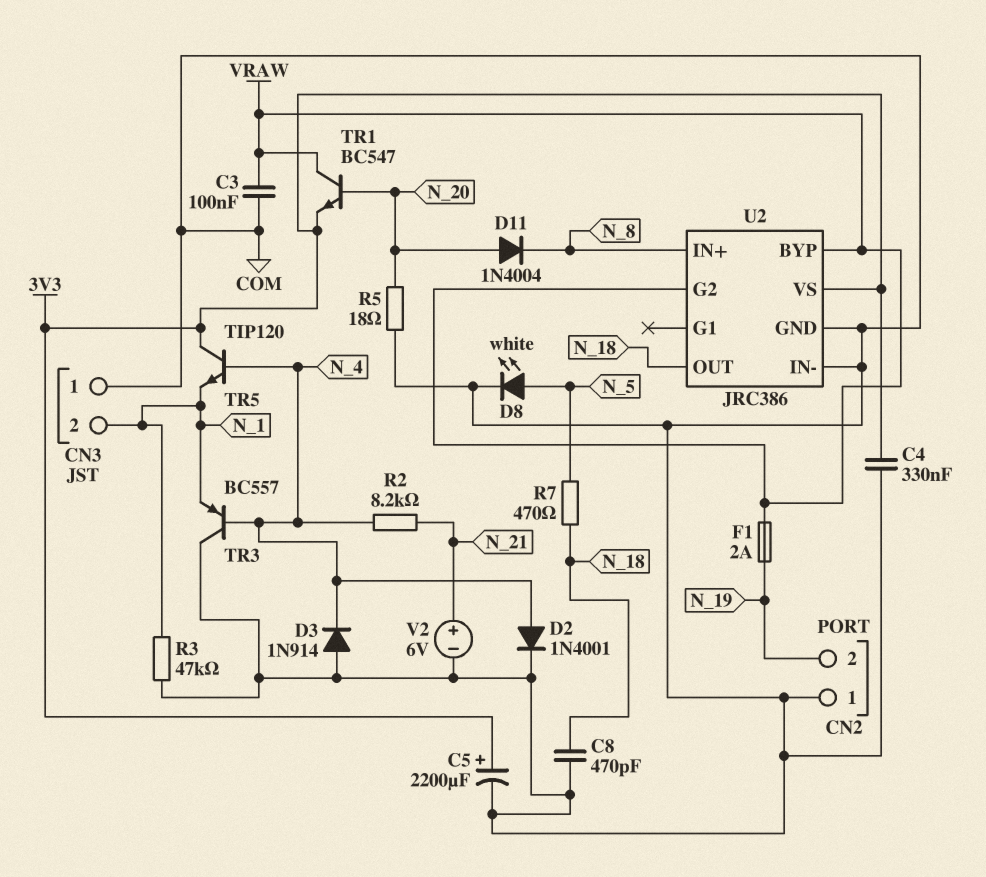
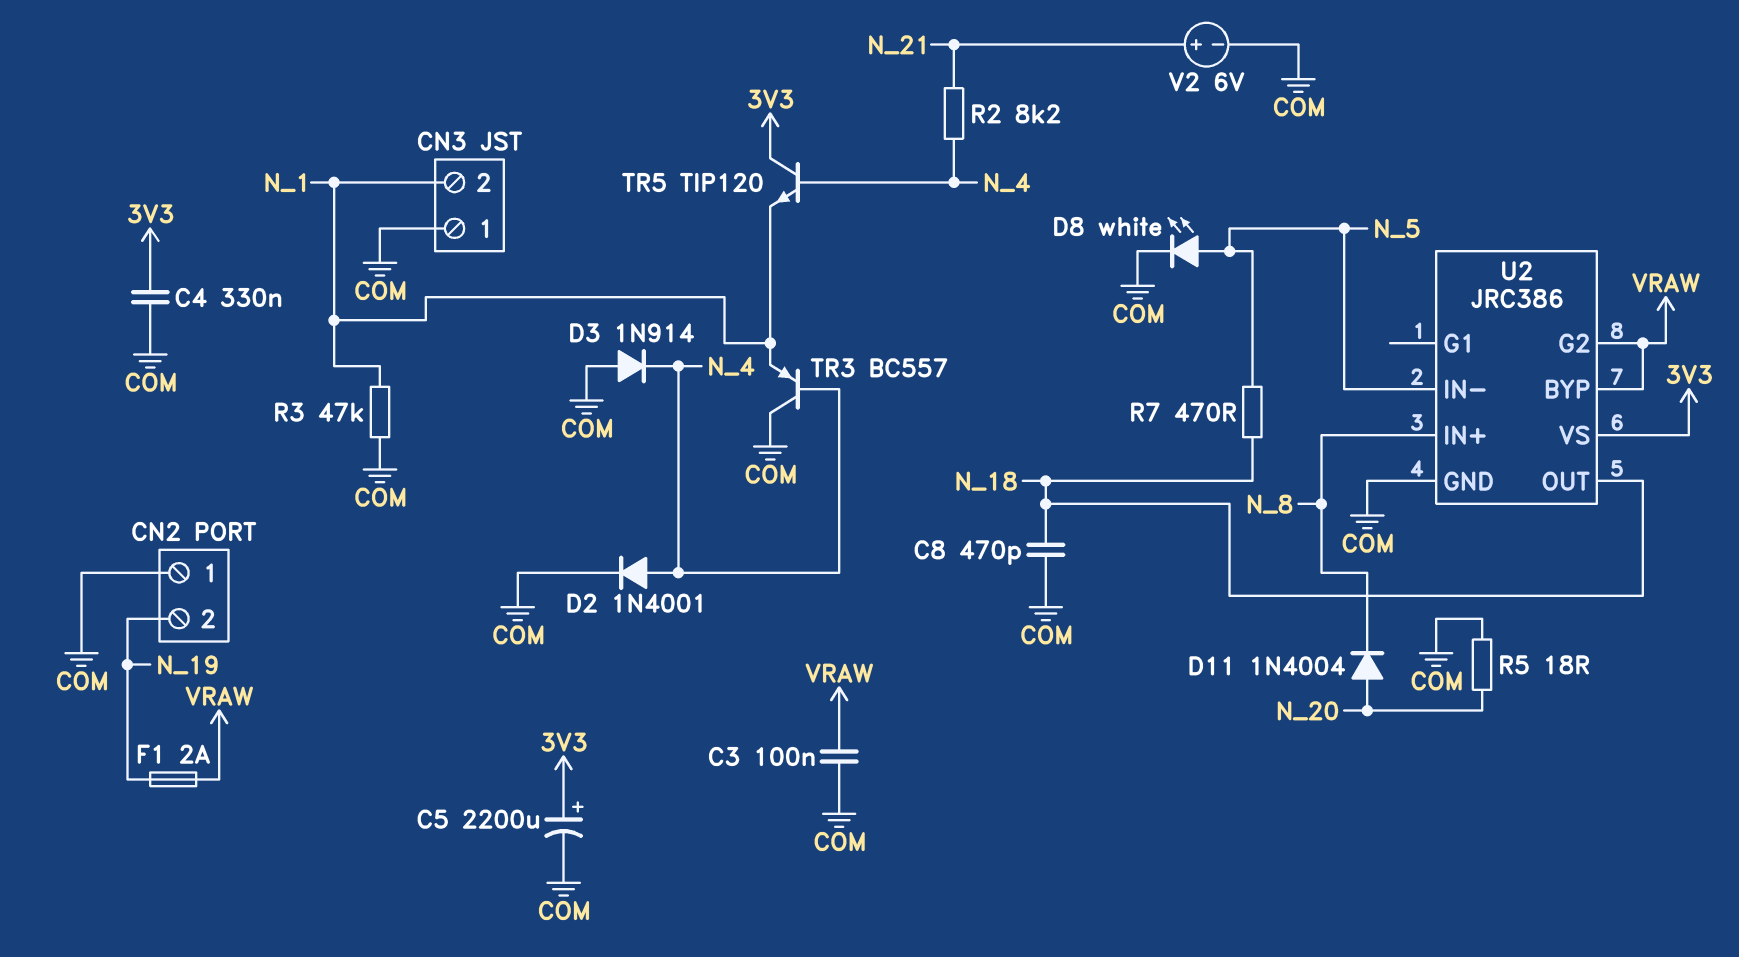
TR1: NPN BC547 (B N_20, C VRAW, E 3V3) -> none
U2 pin IN-: COM -> N_5

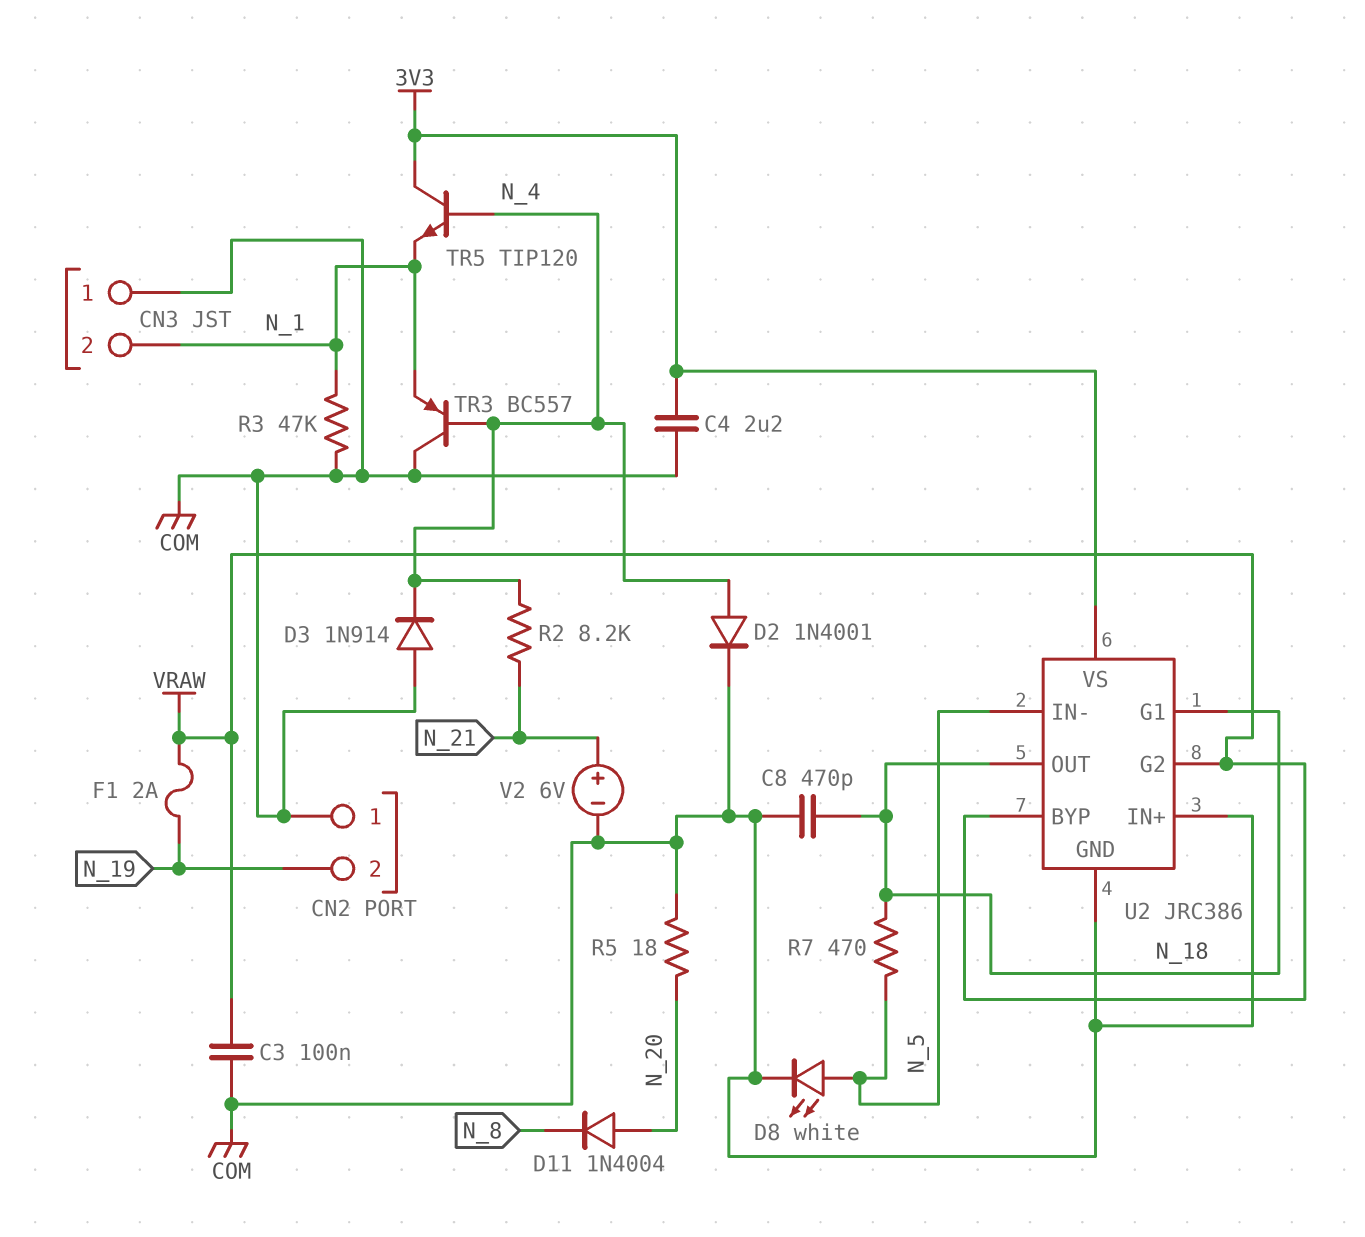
C4: 330nF (3V3, COM) -> 2.2uF (3V3, COM)
C5: 2200uF (plus 3V3, minus COM) -> none
U2 pin G1: none -> N_18
U2 pin IN+: N_8 -> COM

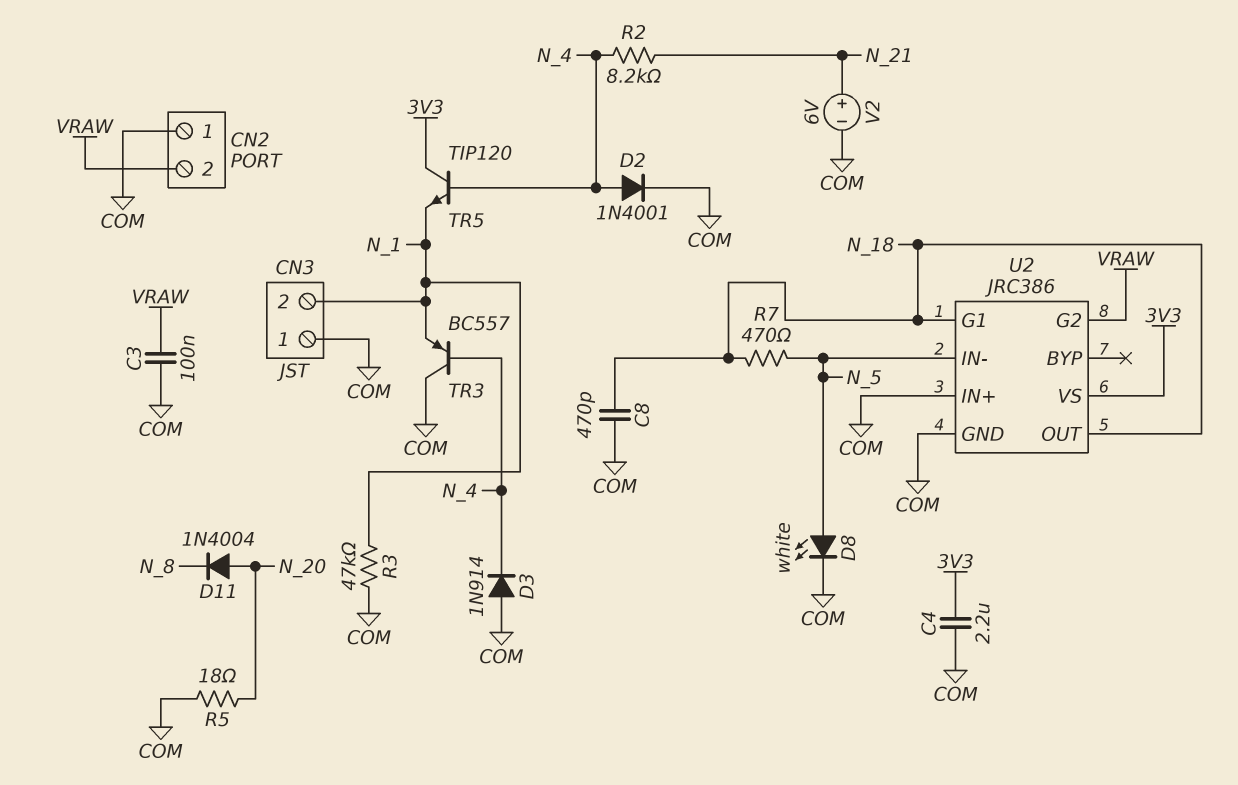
CN2 pin 2: N_19 -> VRAW
F1: 2A (N_19, VRAW) -> none
U2 pin BYP: VRAW -> none

